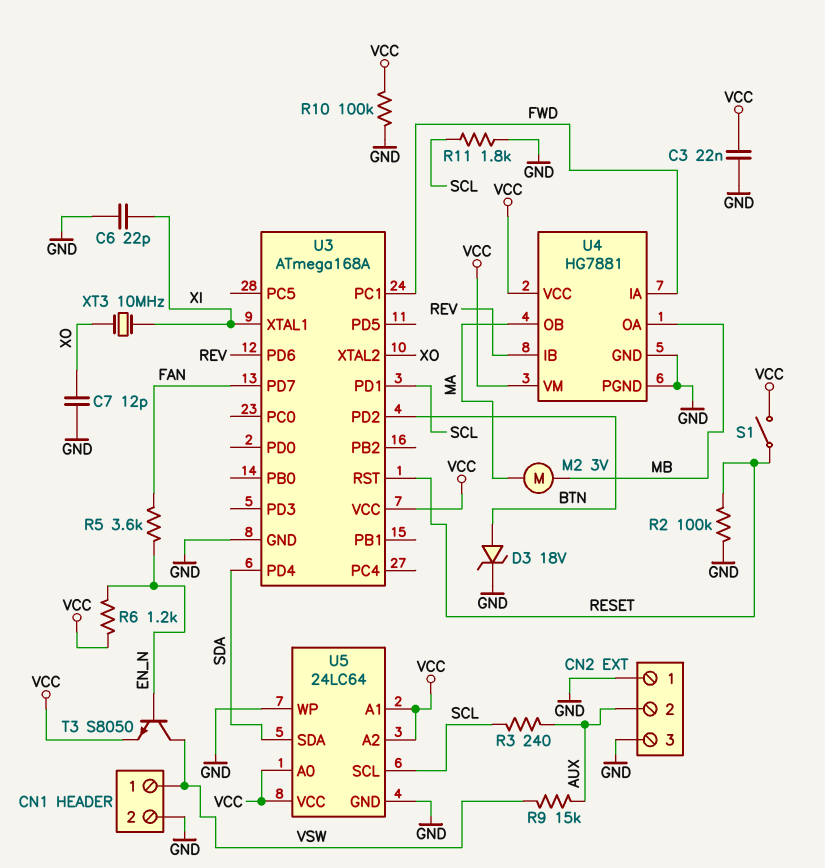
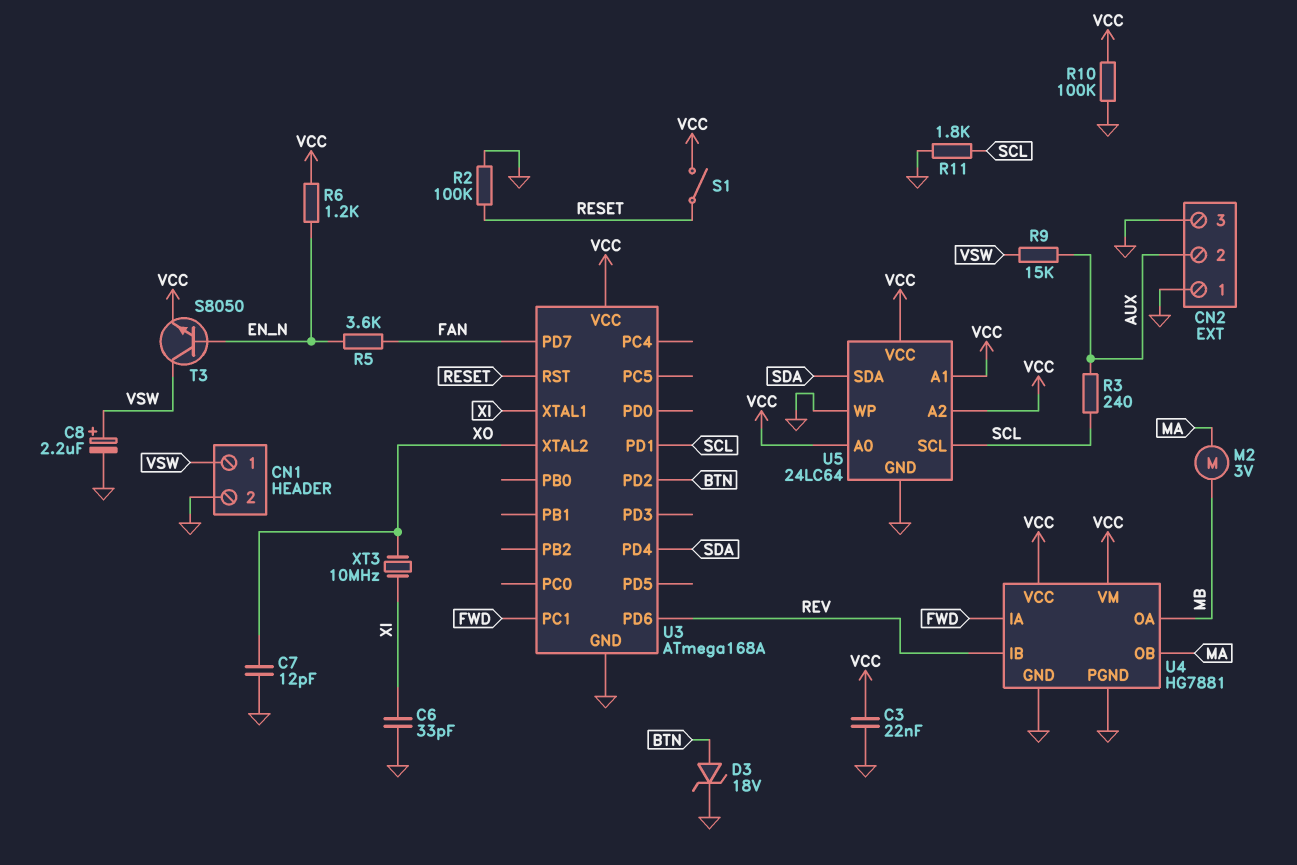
C6: 22pF (GND, XI) -> 33pF (GND, XI)
C8: none -> 2.2uF (plus VSW, minus GND)

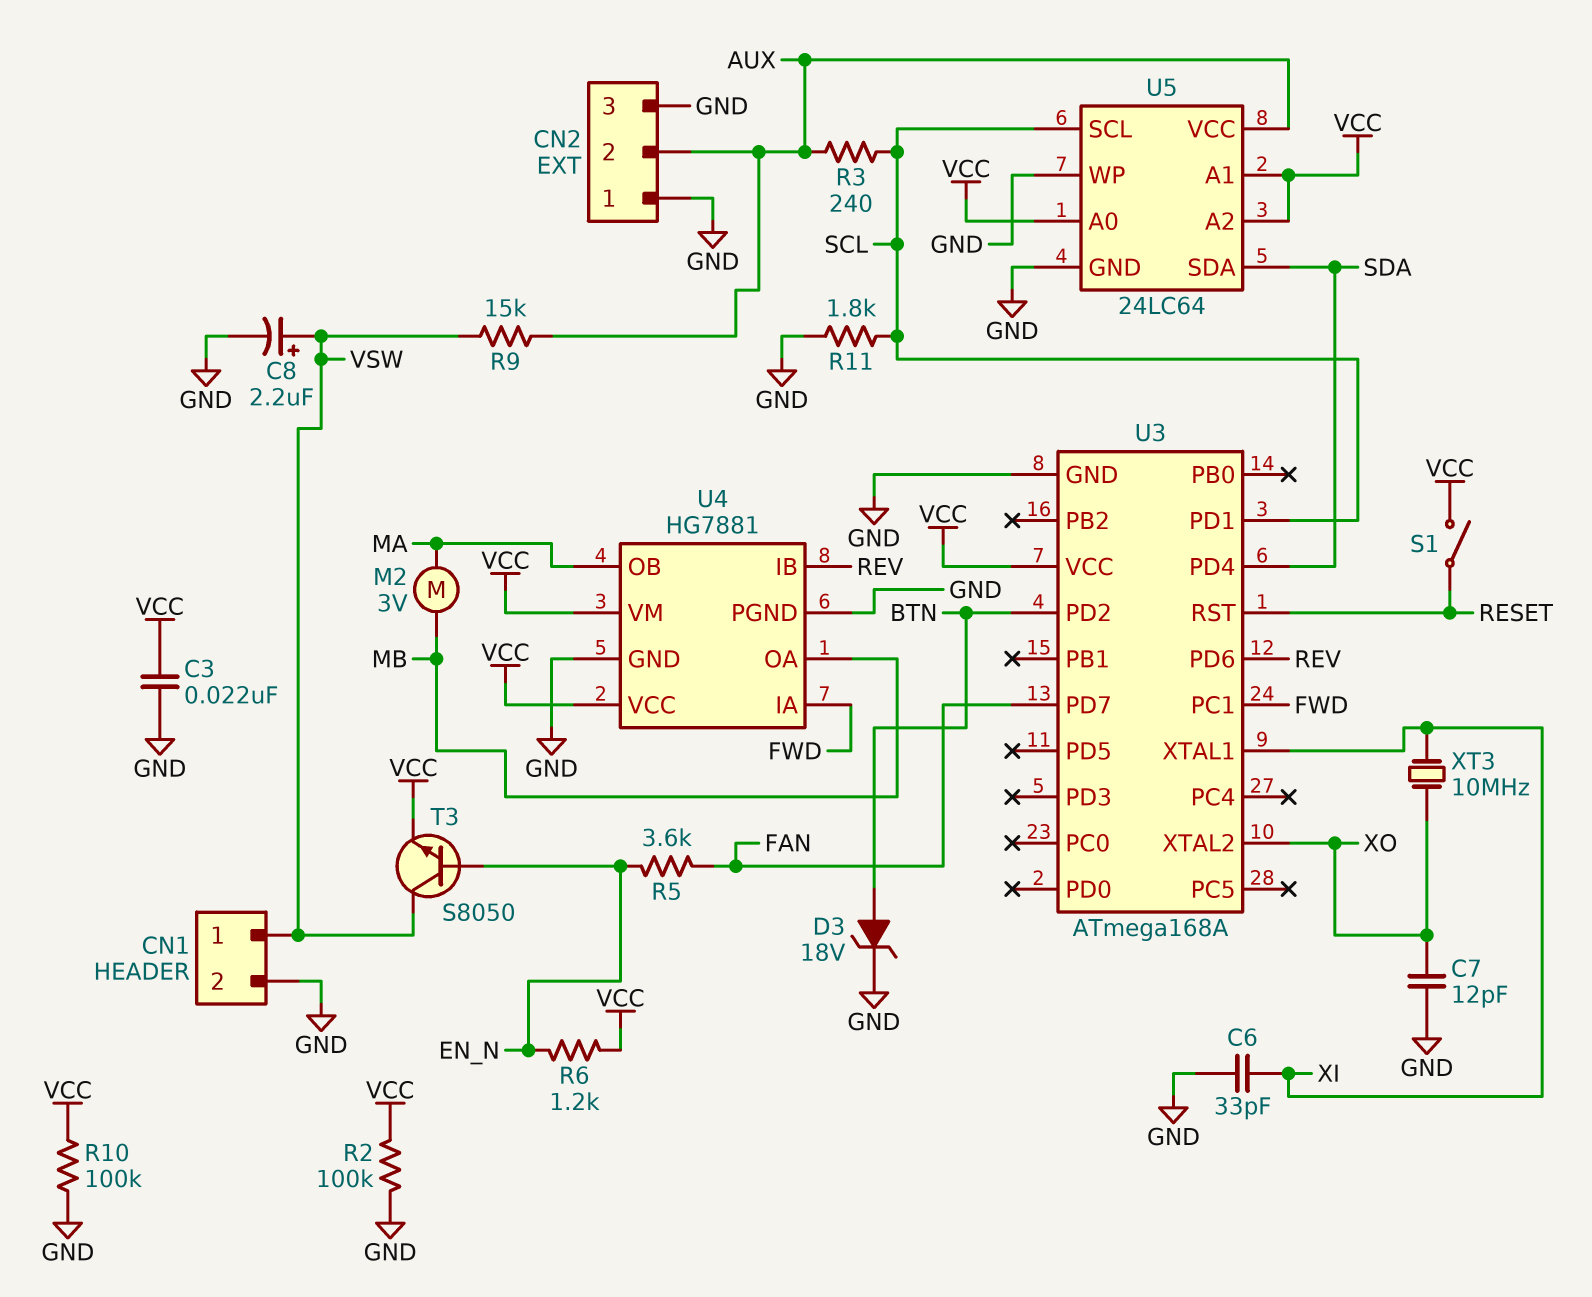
R2: 100k (GND, RESET) -> 100k (GND, VCC)
U5 pin VCC: VCC -> AUX

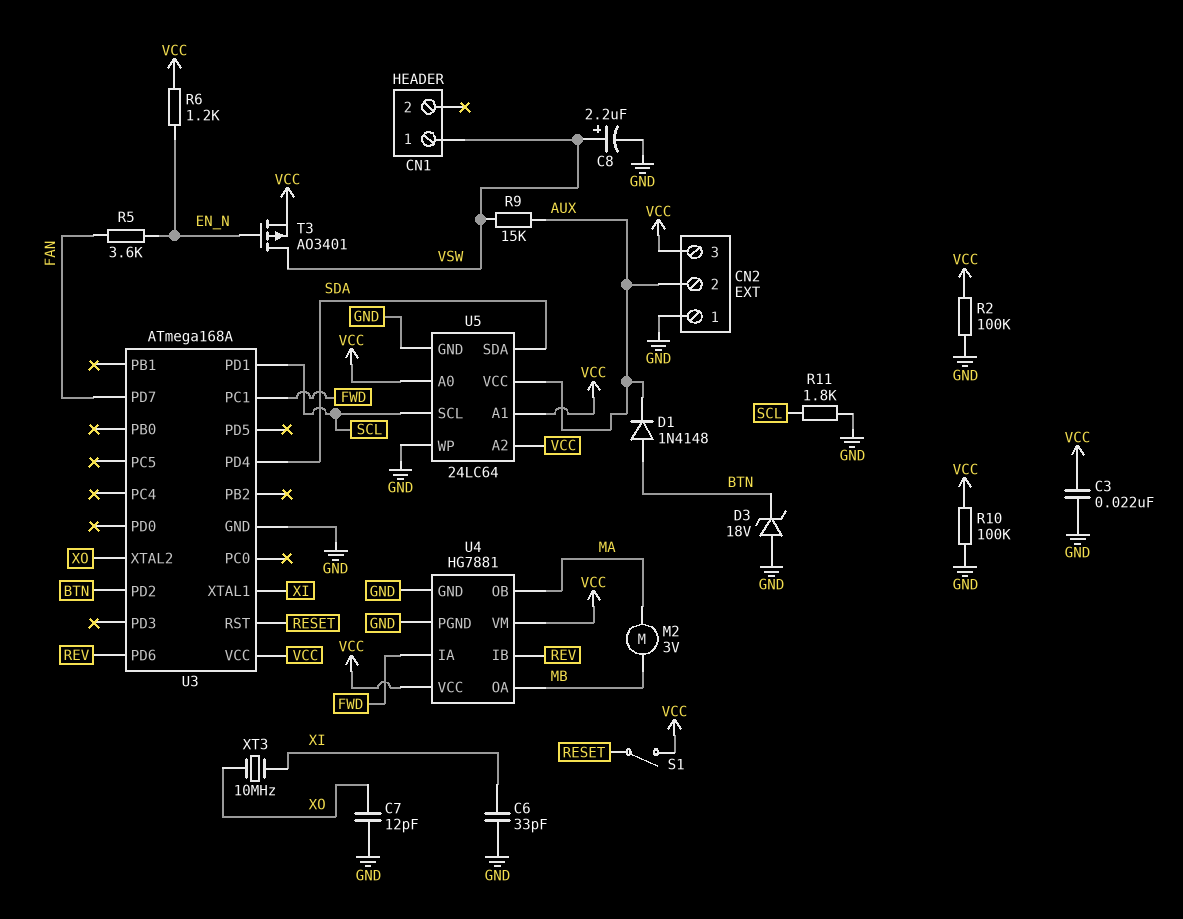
CN1 pin 2: GND -> none
CN2 pin 3: GND -> VCC
D1: none -> diode 1N4148 (A BTN, K AUX)
D3: zener 18V (A BTN, K GND) -> zener 18V (A GND, K BTN)
R3: 240 (AUX, SCL) -> none
T3: NPN S8050 (B EN_N, C VSW, E VCC) -> PMOS AO3401 (G EN_N, D VSW, S VCC)

